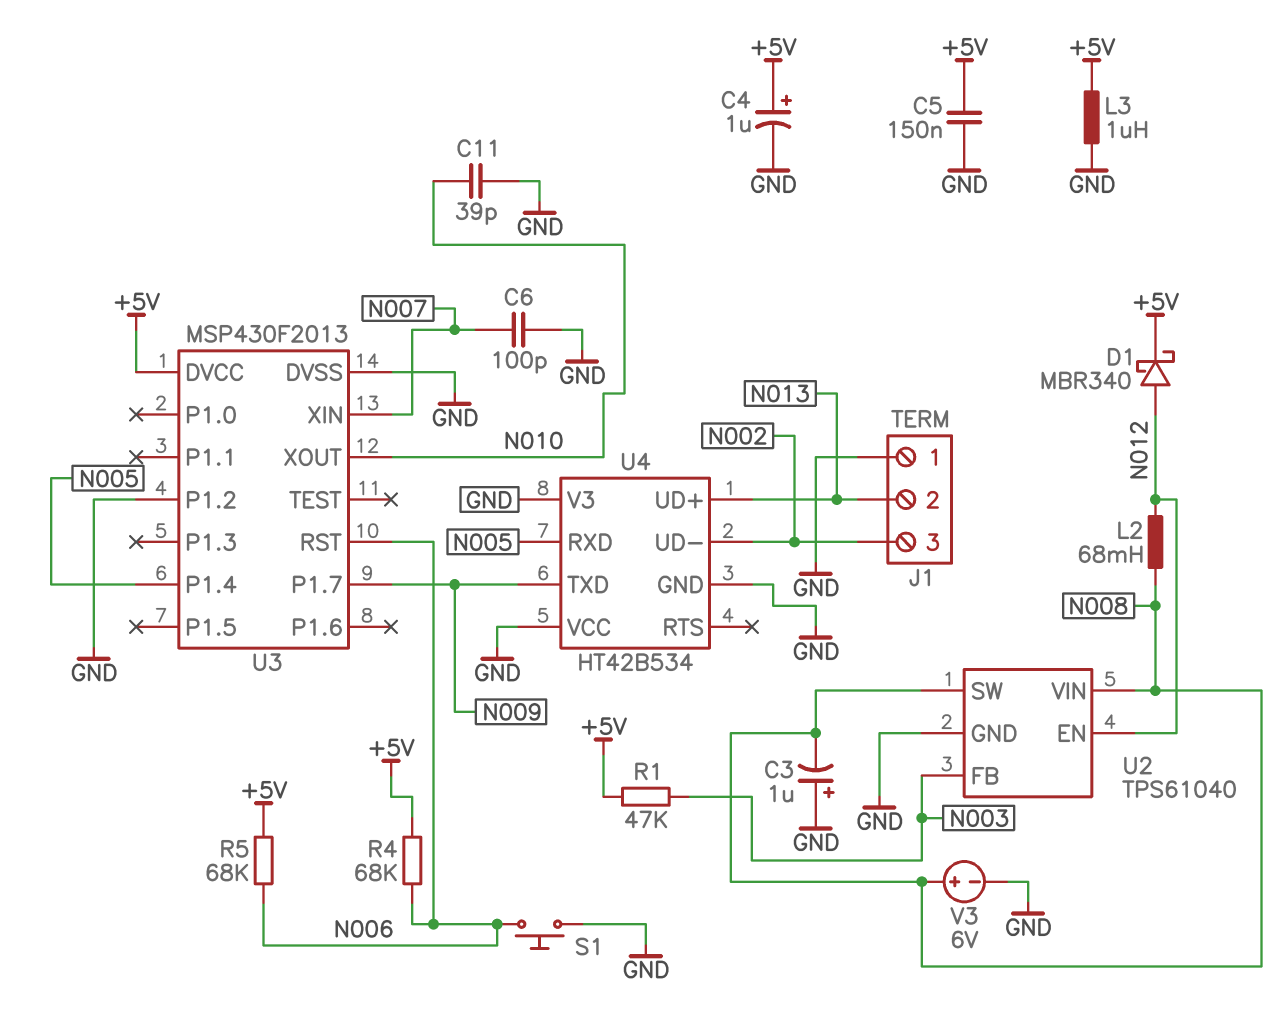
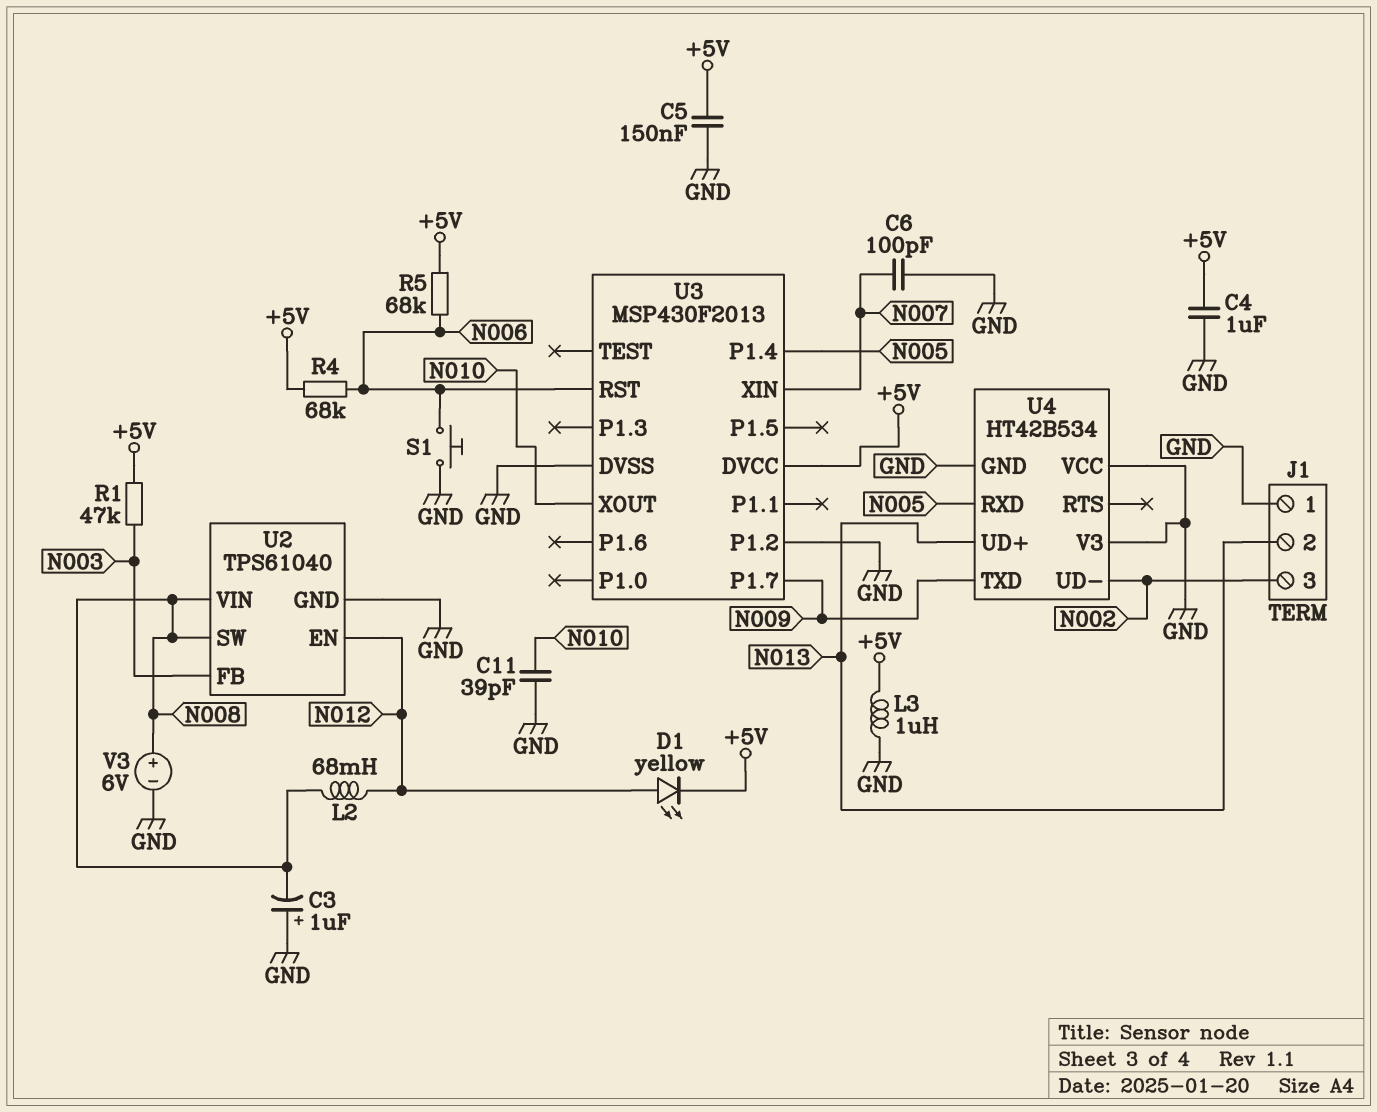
C4: 1uF (plus +5V, minus GND) -> 1uF (+5V, GND)
D1: schottky MBR340 (A N012, K +5V) -> LED yellow (A N012, K +5V)

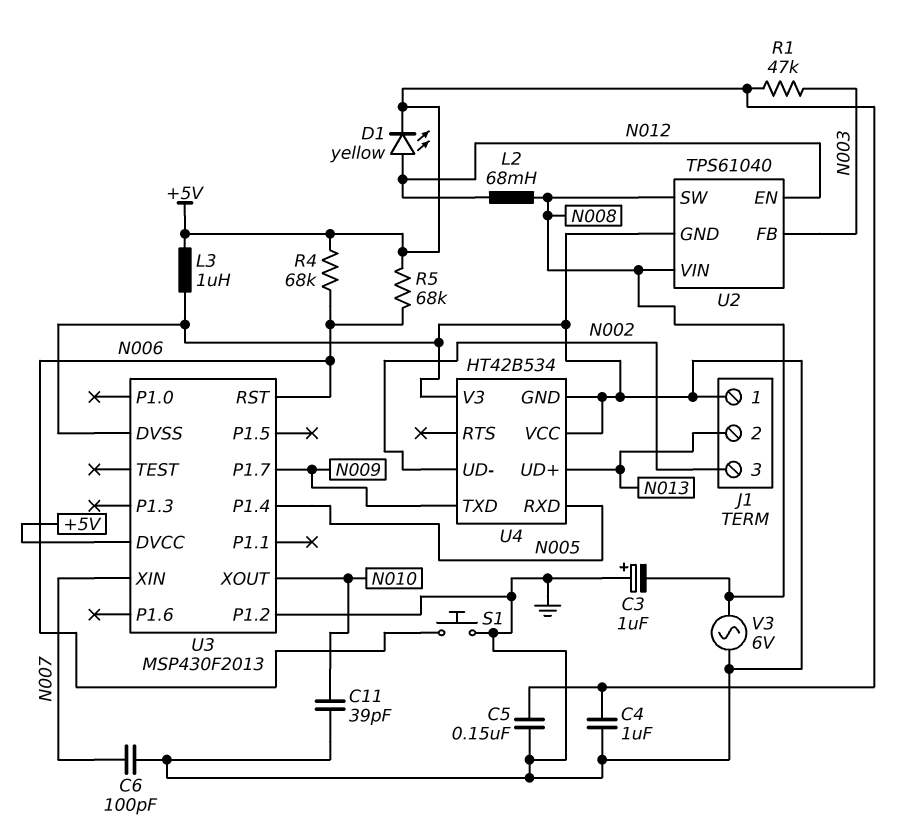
V3: 6V (plus N008, minus GND) -> AC 6V (GND, N008)

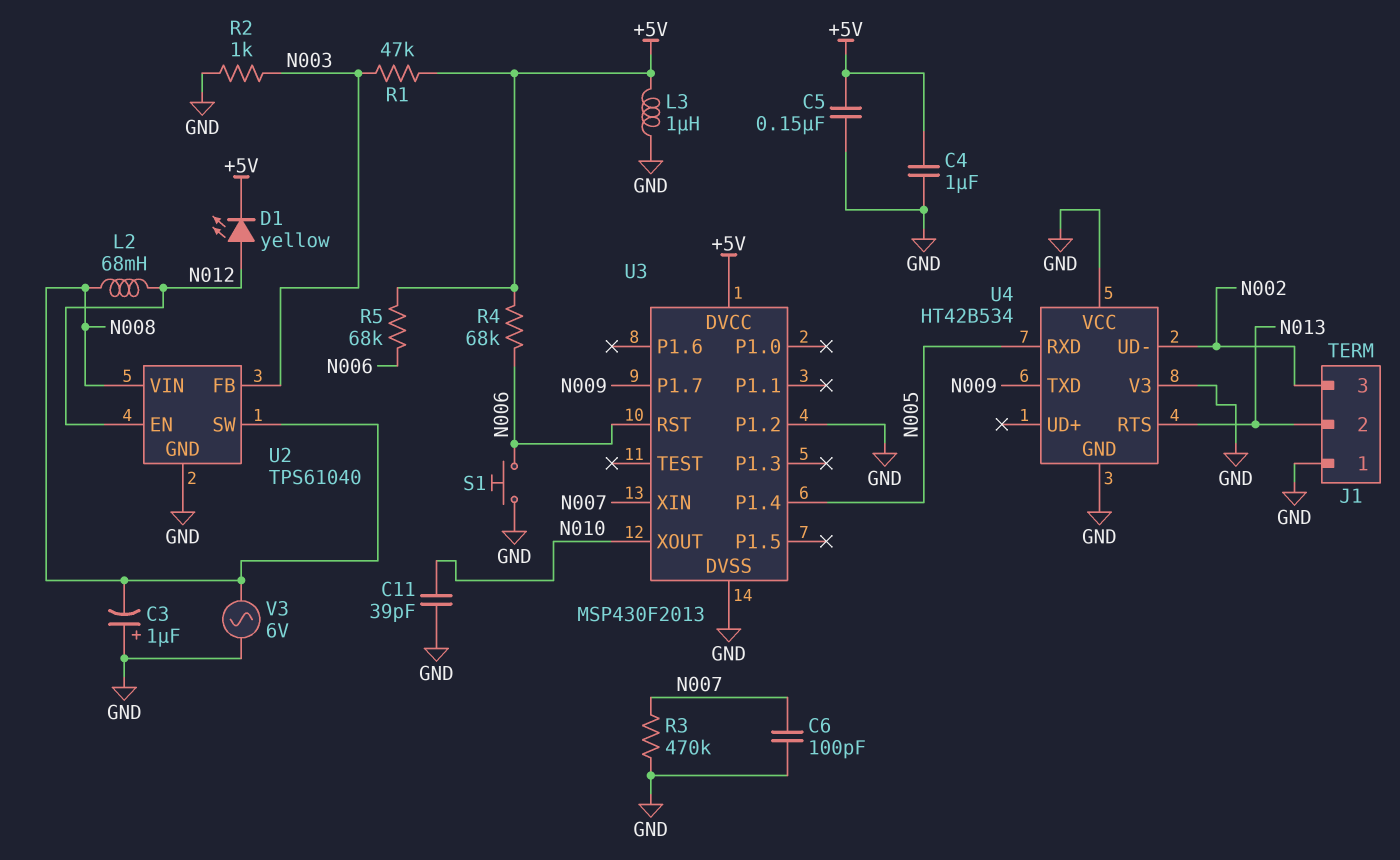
R2: none -> 1k (GND, N003)
R3: none -> 470k (GND, N007)
U4 pin RTS: none -> N013
U4 pin UD+: N013 -> none

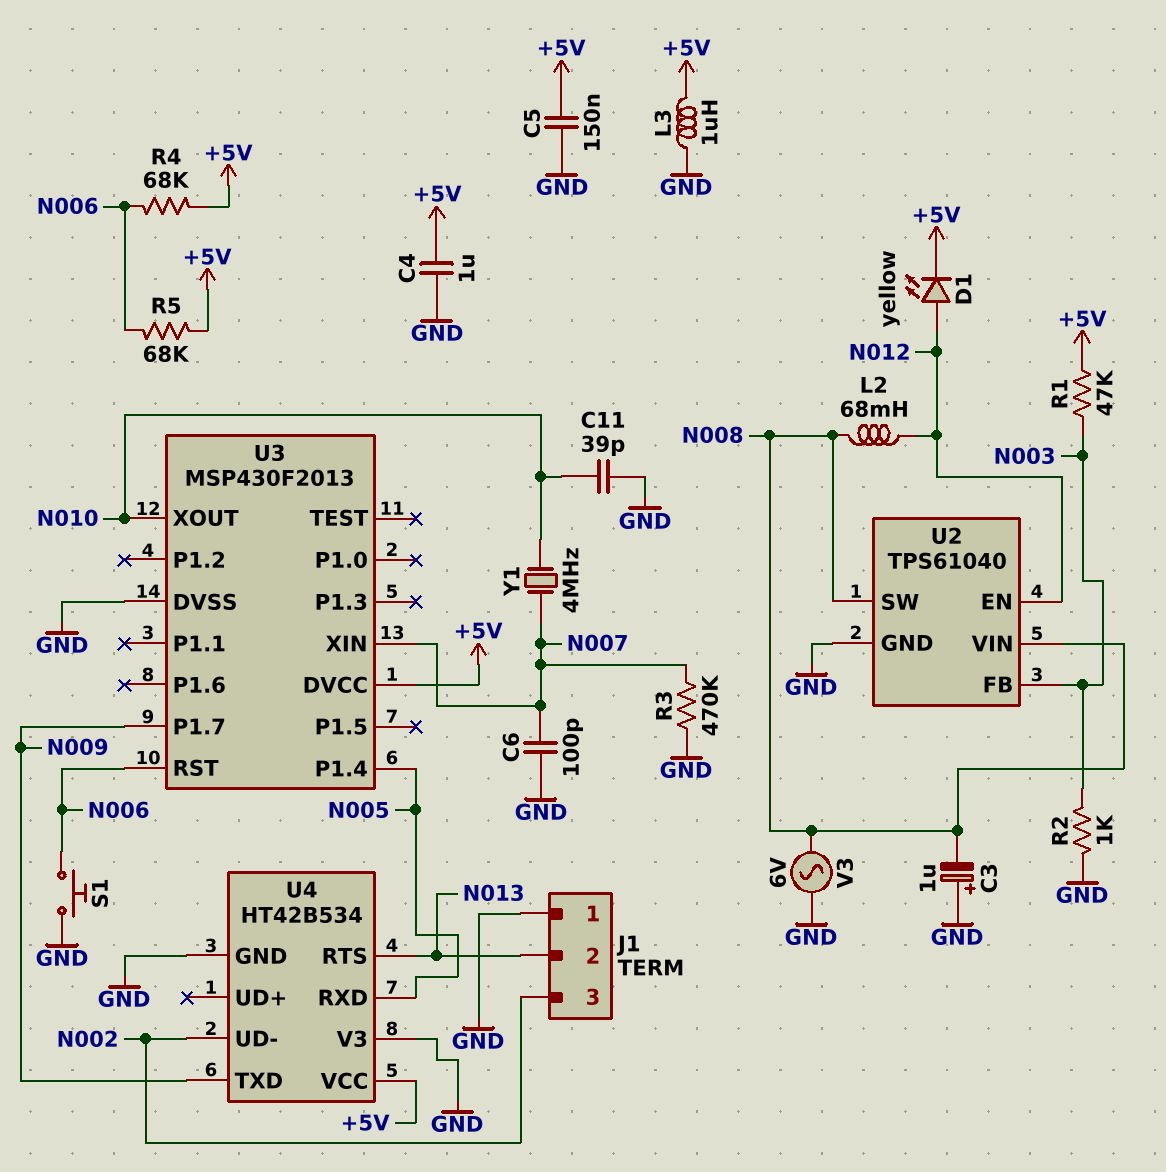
U3 pin P1.2: GND -> none
U4 pin VCC: GND -> +5V
Y1: none -> 4MHz (N007, N010)

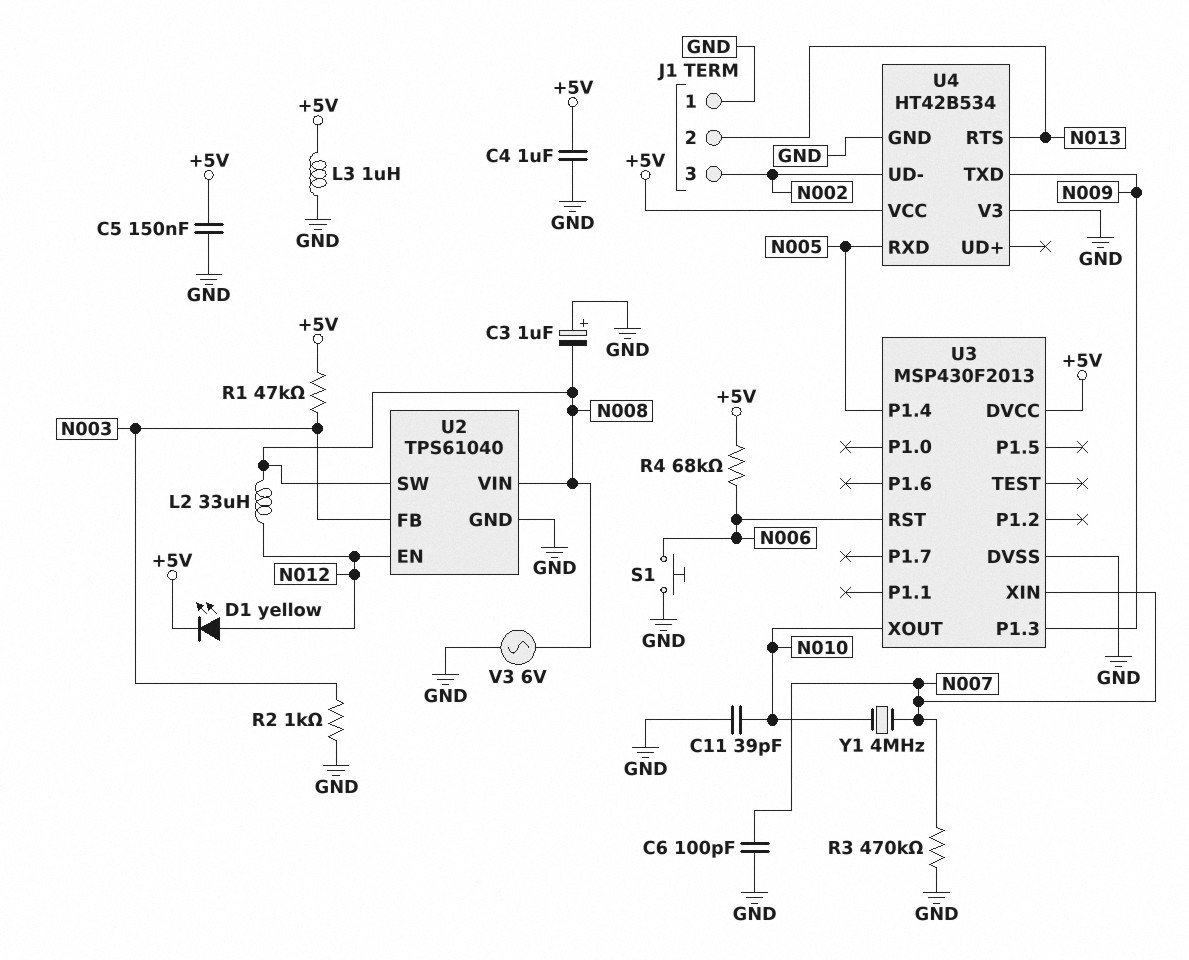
L2: 68mH (N008, N012) -> 33uH (N008, N012)
R5: 68k (+5V, N006) -> none
U3 pin P1.3: none -> N009
U3 pin P1.7: N009 -> none

